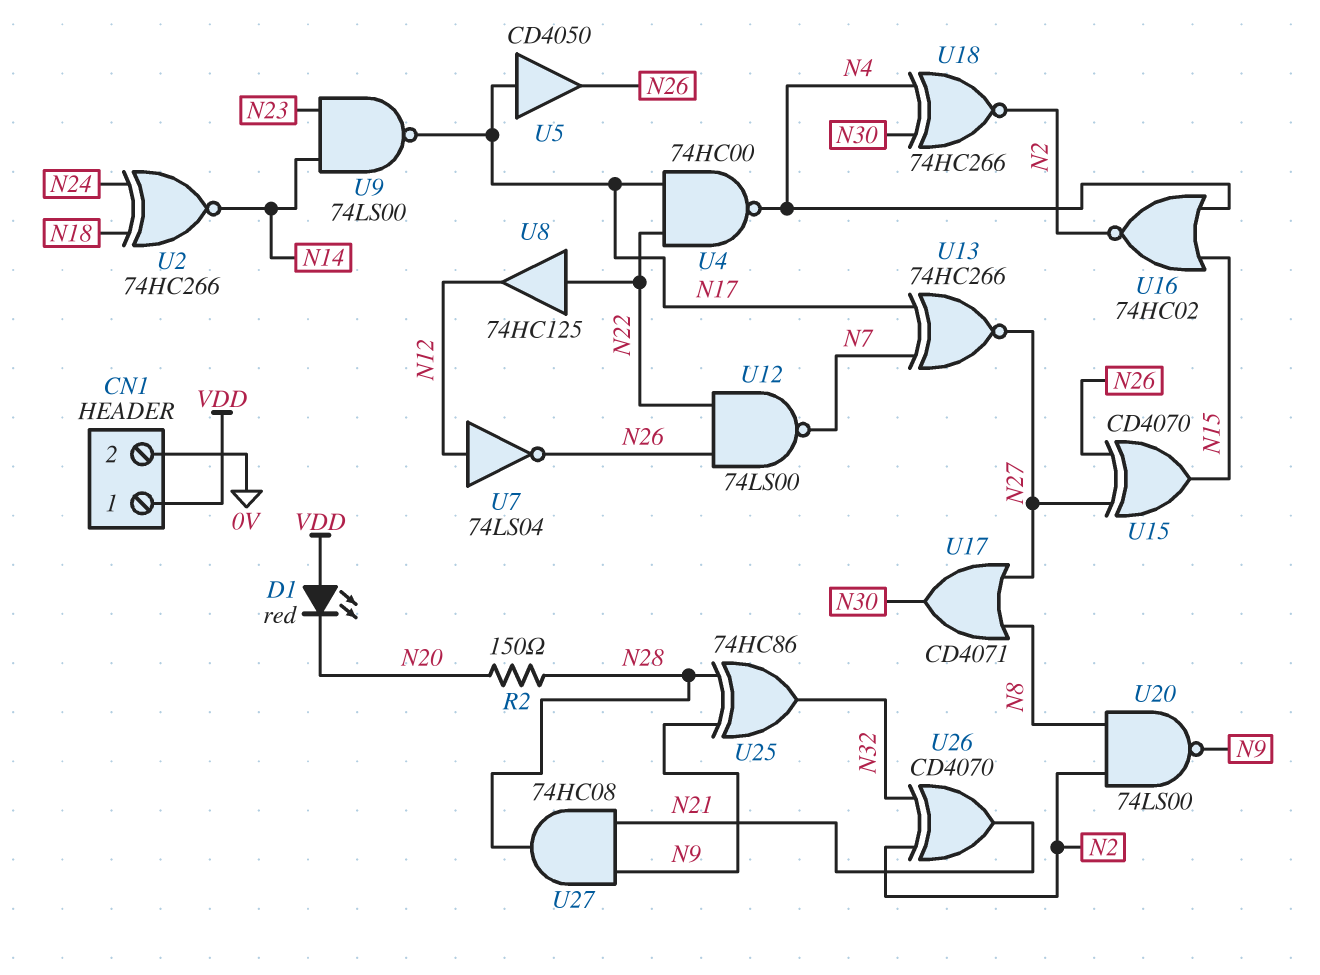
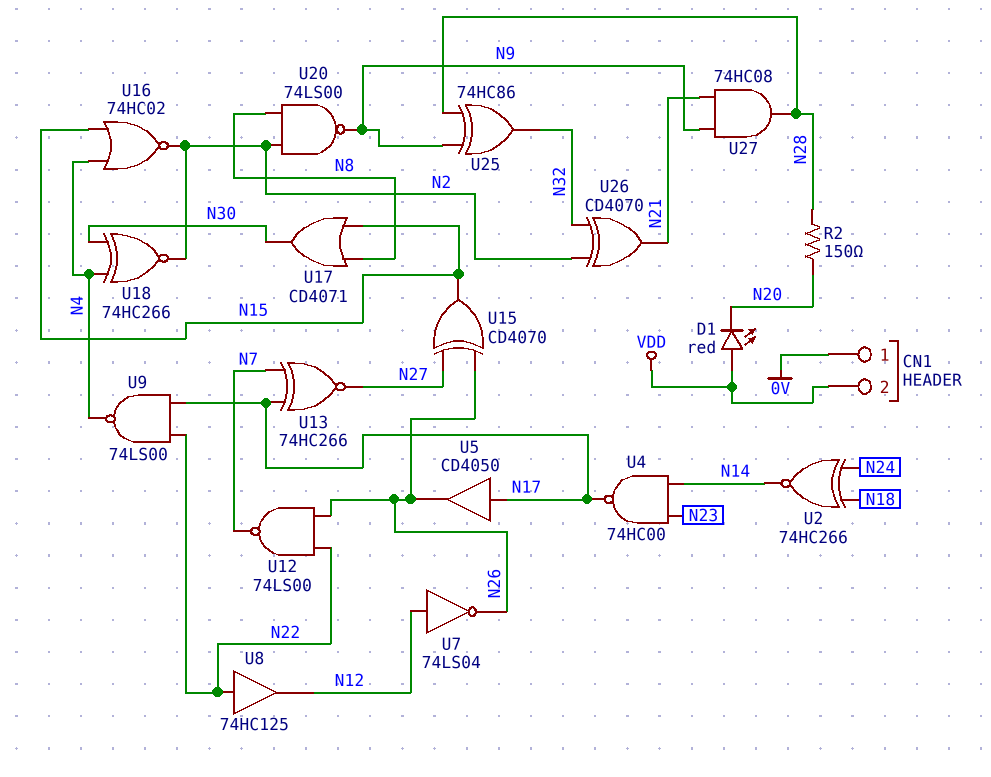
CN1 pin 1: VDD -> 0V
CN1 pin 2: 0V -> VDD
U4: NAND 74HC00 (in N17, in N22, out N4) -> NAND 74HC00 (in N14, in N23, out N17)
U9: NAND 74LS00 (in N14, in N23, out N17) -> NAND 74LS00 (in N17, in N22, out N4)
U17: OR CD4071 (in N8, in N27, out N30) -> OR CD4071 (in N8, in N15, out N30)

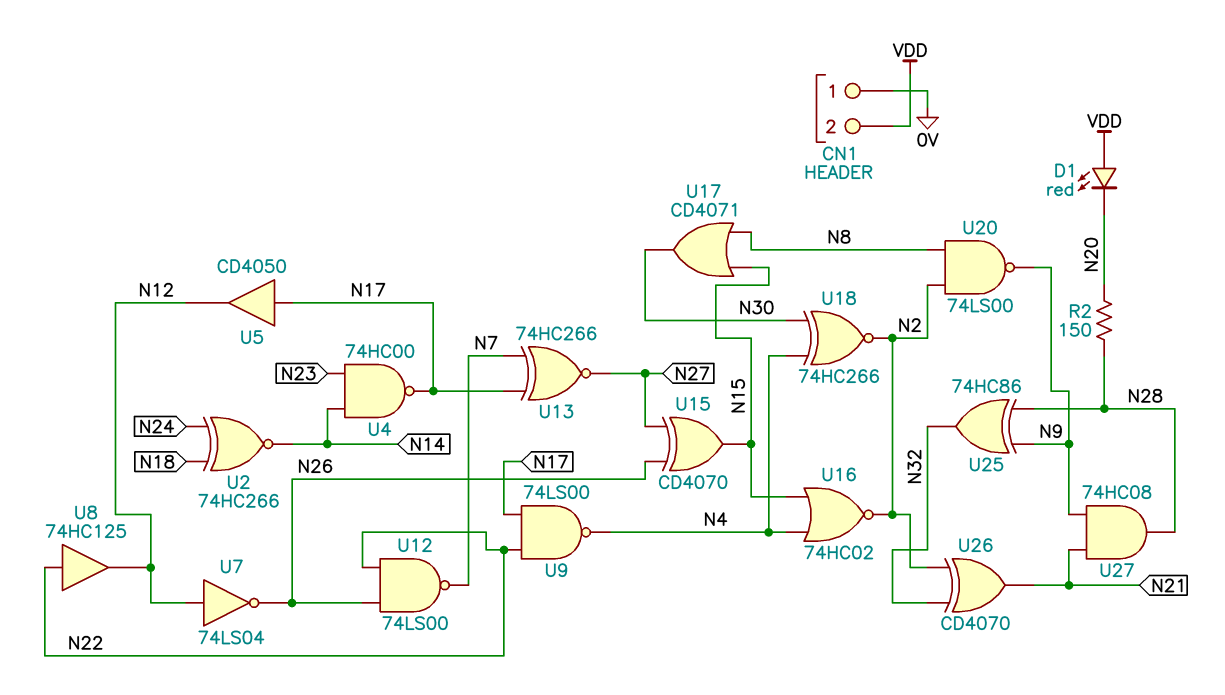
U5: buffer CD4050 (in N17, out N26) -> buffer CD4050 (in N17, out N12)

